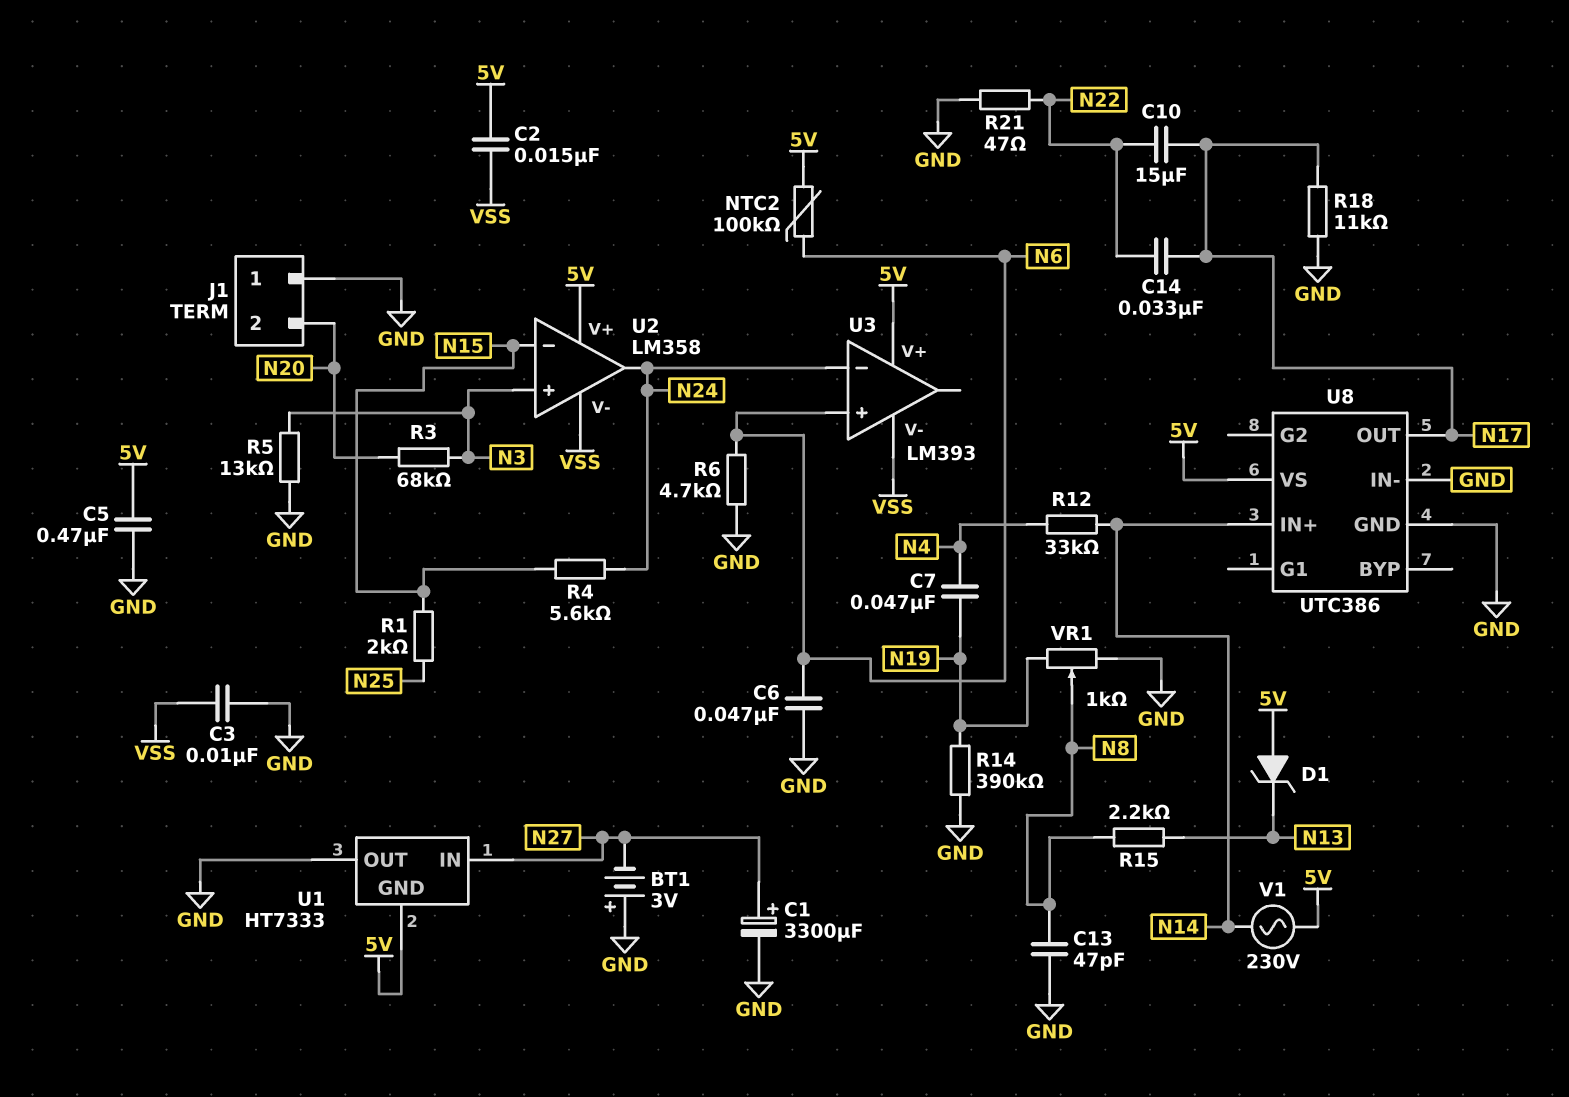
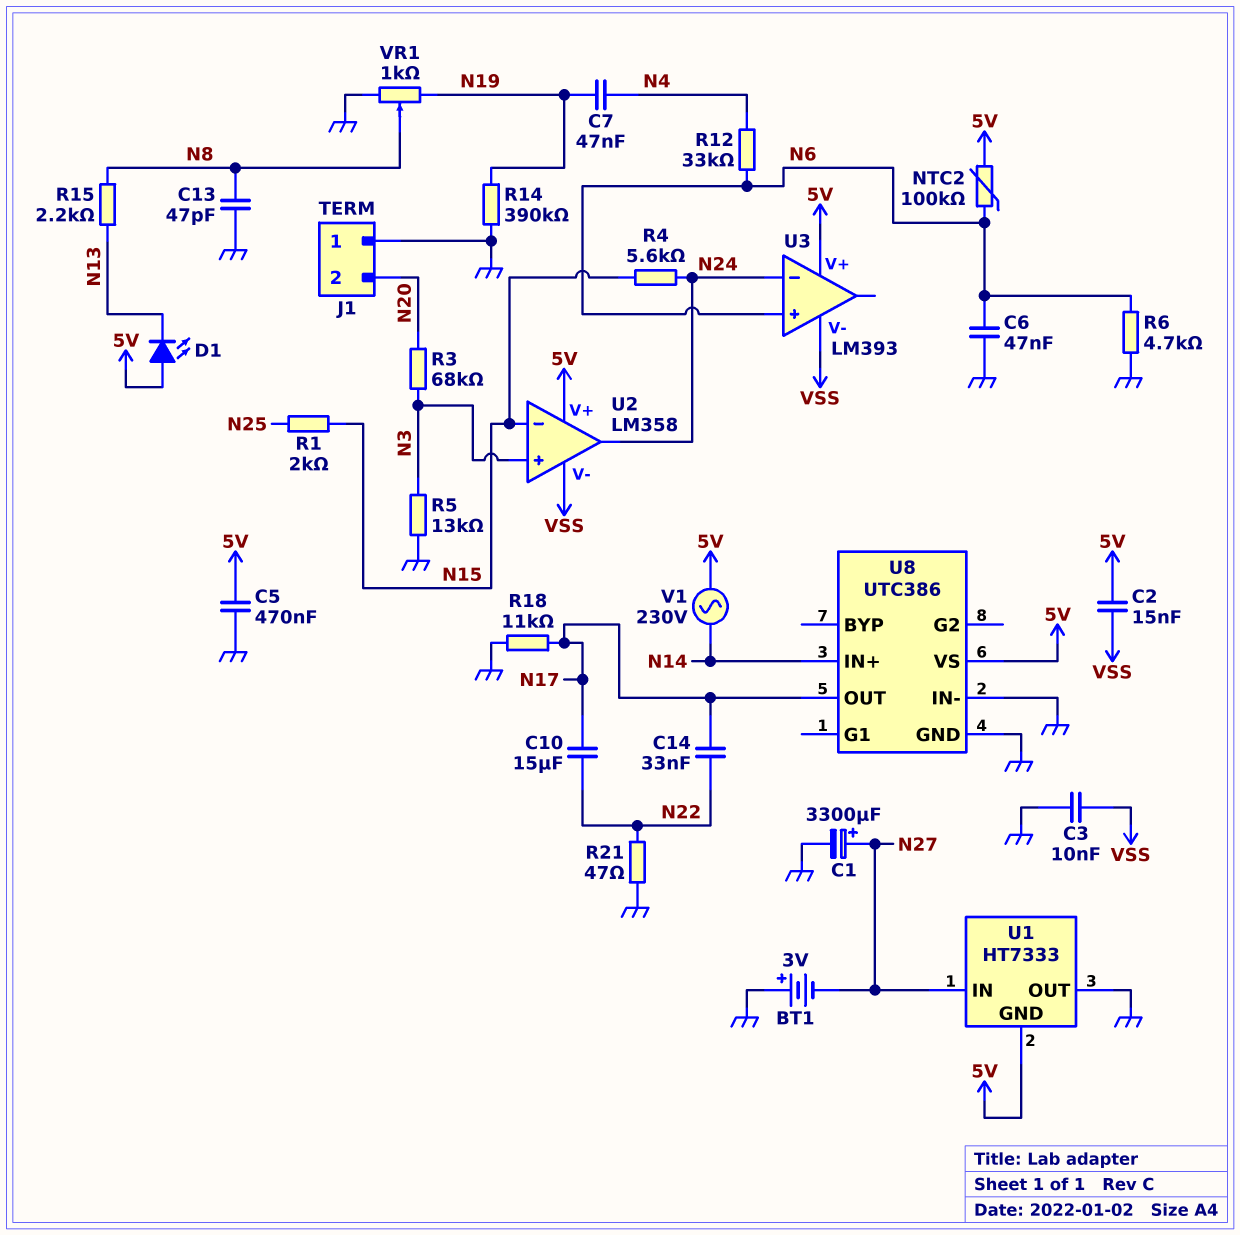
D1: zener (A 5V, K N13) -> LED (A 5V, K N13)
R12: 33k (N4, N14) -> 33k (N4, N6)

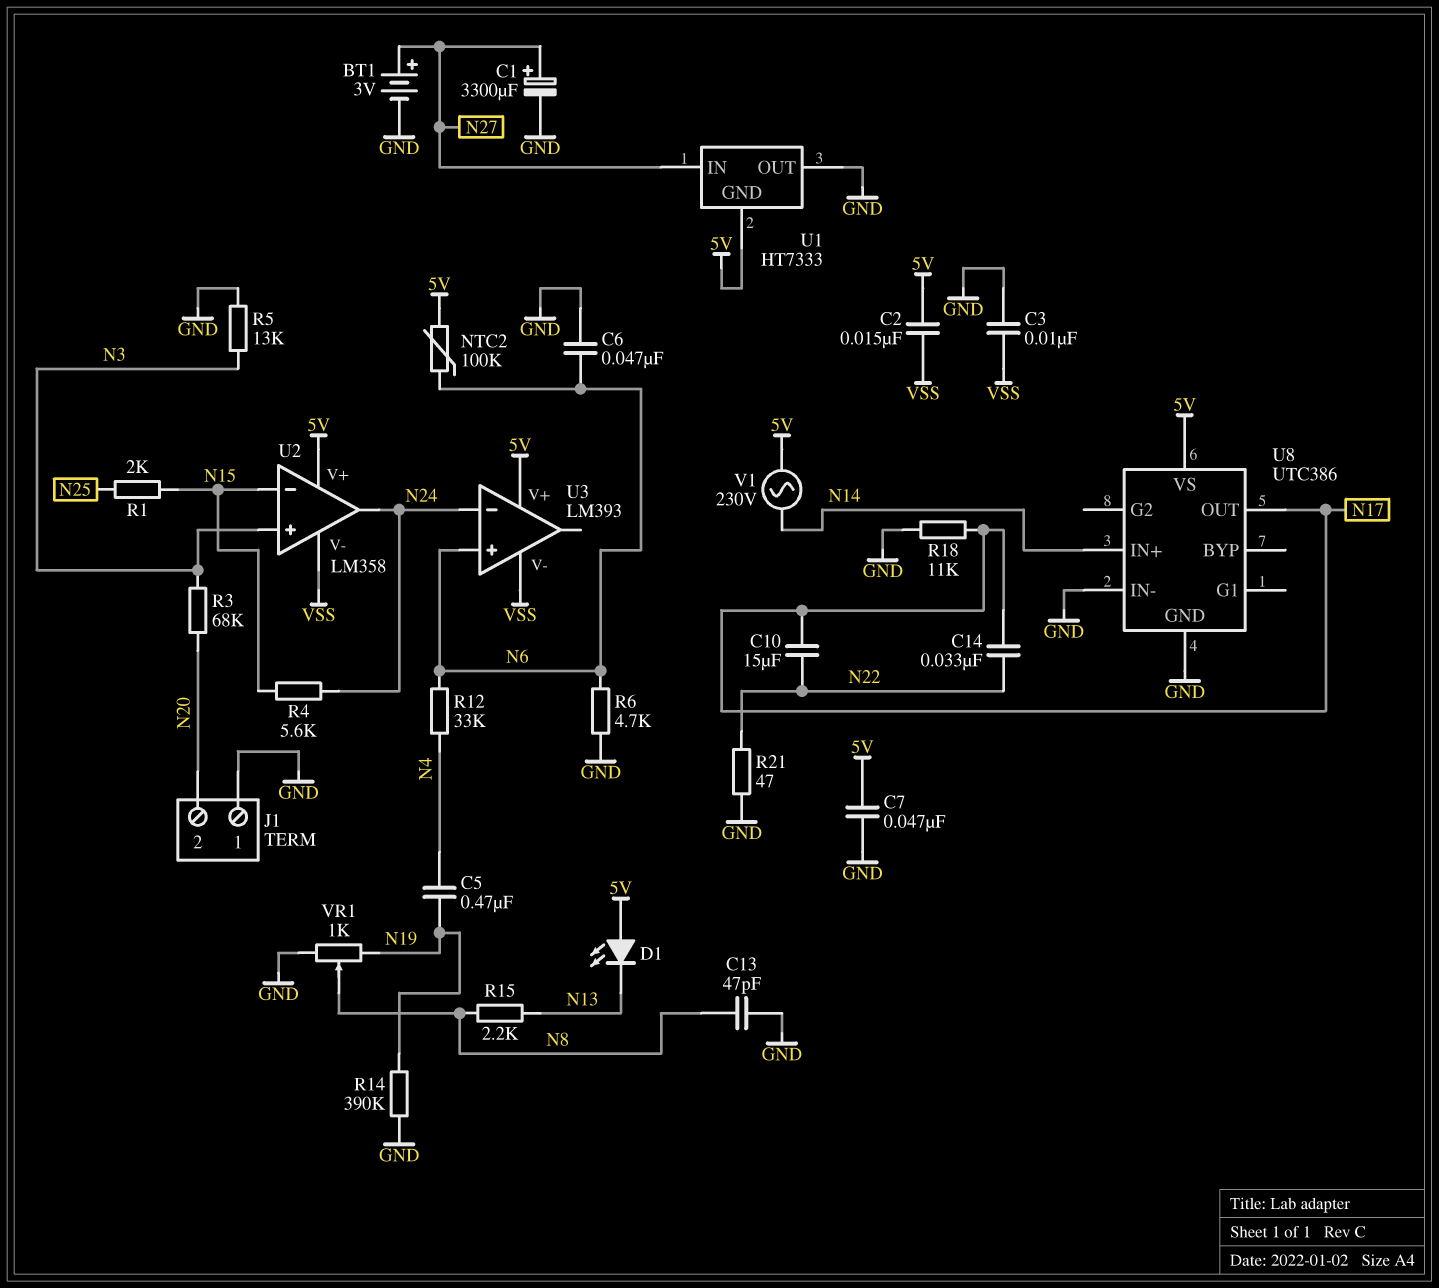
BT1: 3V (plus GND, minus N27) -> 3V (plus N27, minus GND)
C5: 470nF (5V, GND) -> 470nF (N4, N19)
C7: 47nF (N4, N19) -> 47nF (5V, GND)

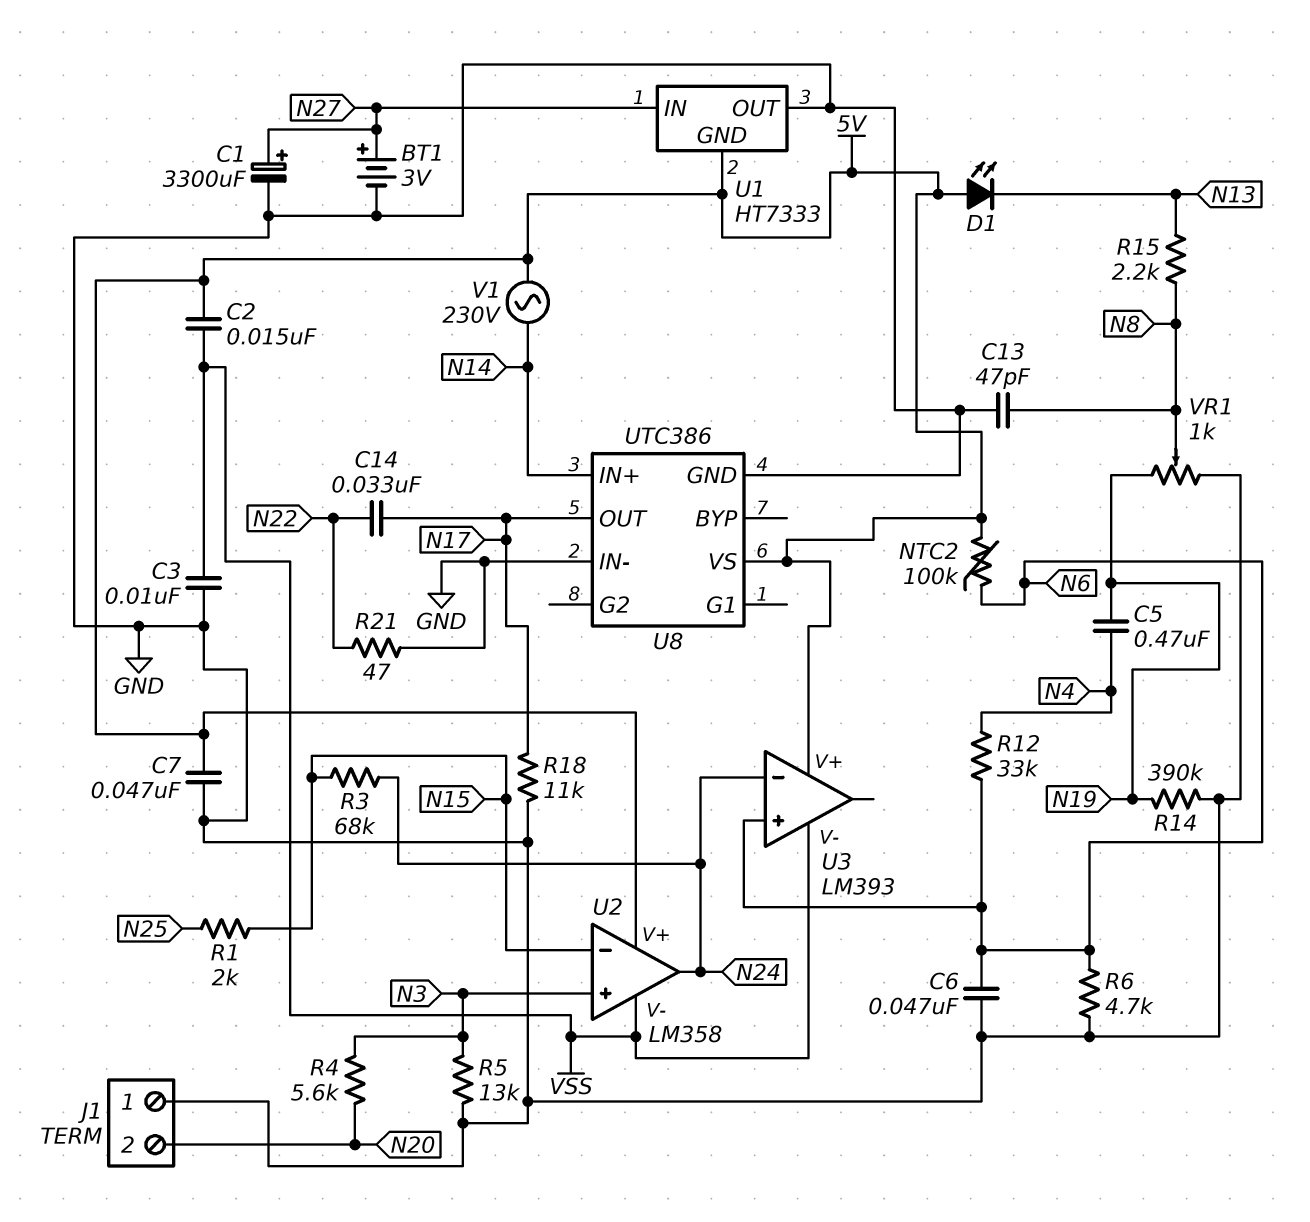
C10: 15uF (N17, N22) -> none
R3: 68k (N3, N20) -> 68k (N15, N24)
R4: 5.6k (N15, N24) -> 5.6k (N3, N20)

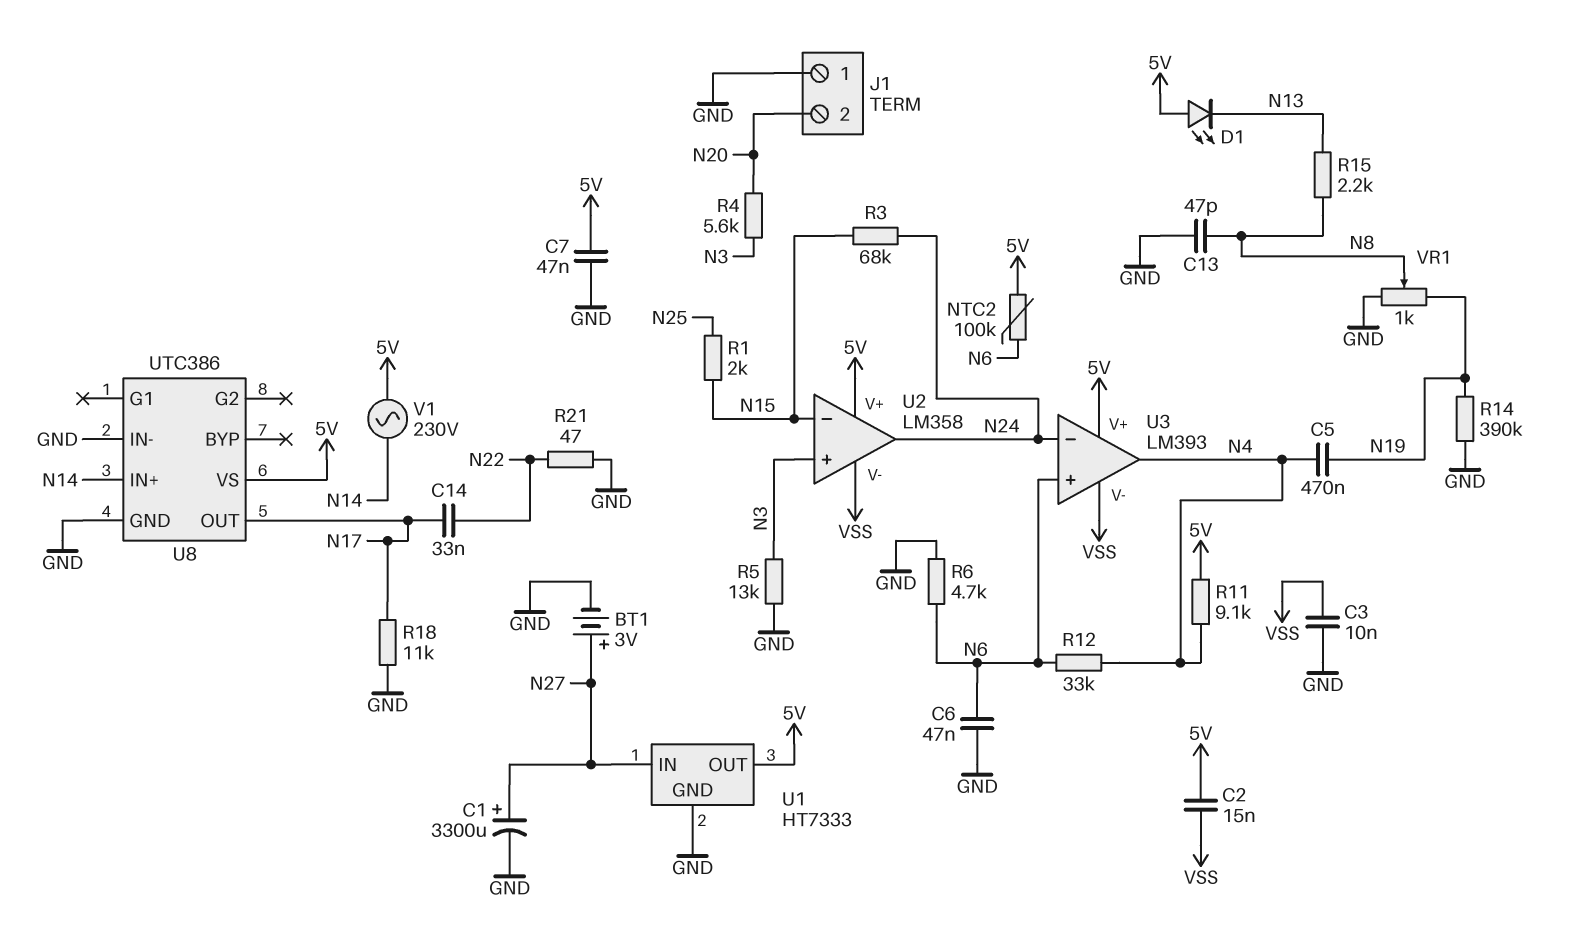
R11: none -> 9.1k (5V, N4)
U1 pin GND: 5V -> GND
U1 pin OUT: GND -> 5V
U3 pin out: none -> N4

